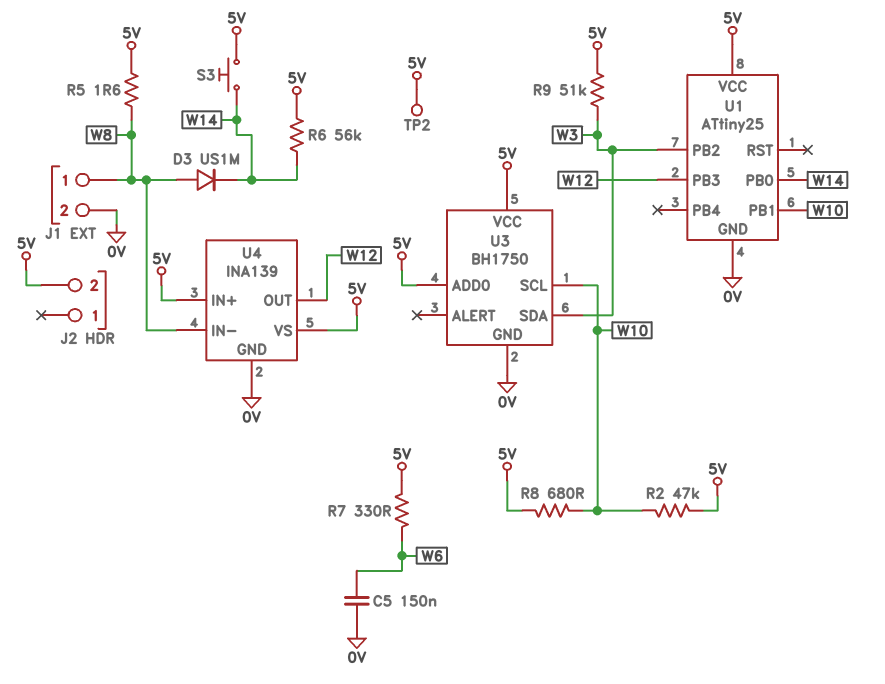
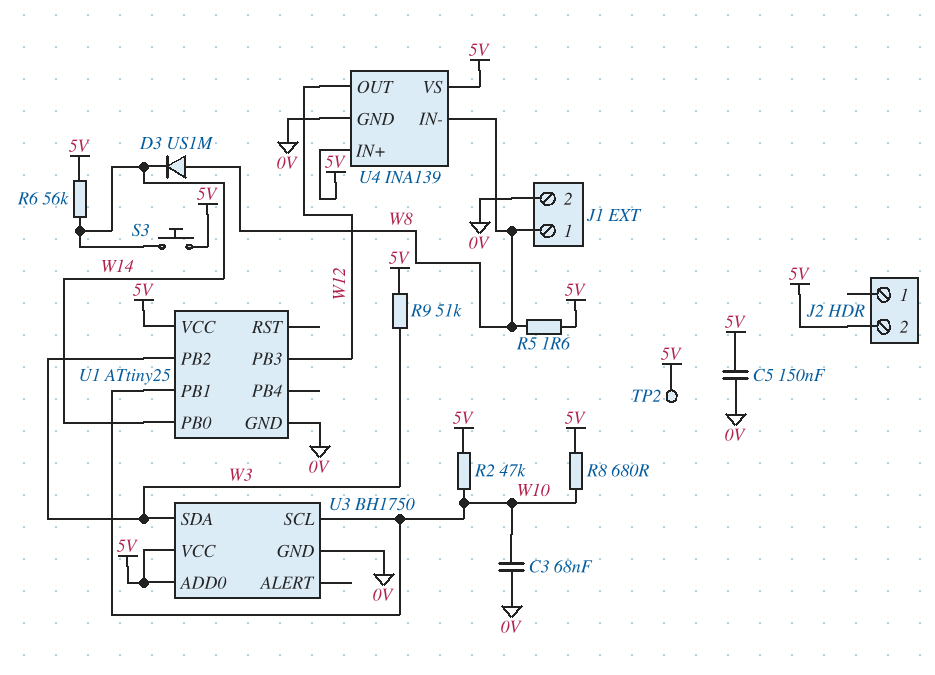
C3: none -> 68nF (0V, W10)
C5: 150nF (0V, W6) -> 150nF (0V, 5V)
R7: 330 (5V, W6) -> none

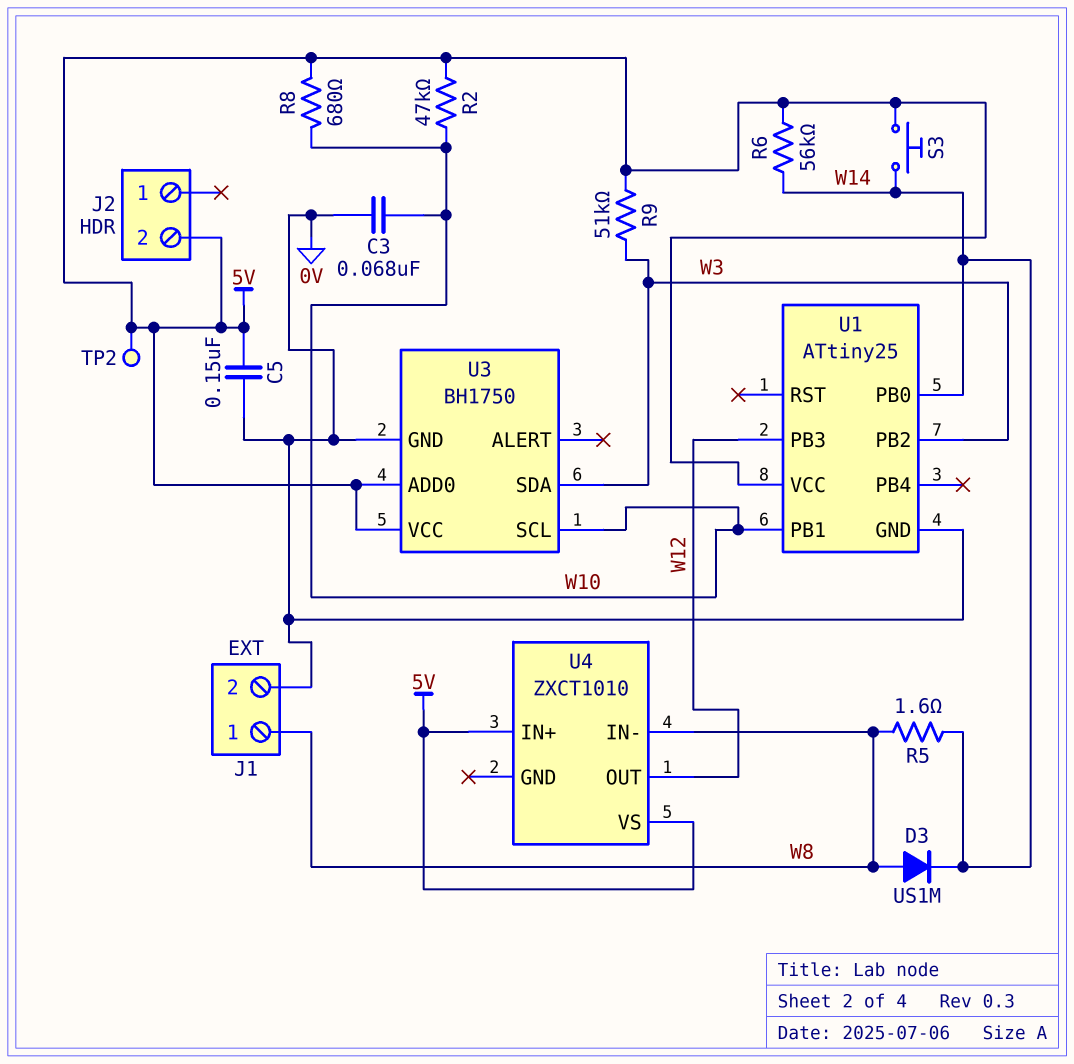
R5: 1.6 (5V, W8) -> 1.6 (W8, W14)
U4: INA139 -> ZXCT1010
U4 pin GND: 0V -> none

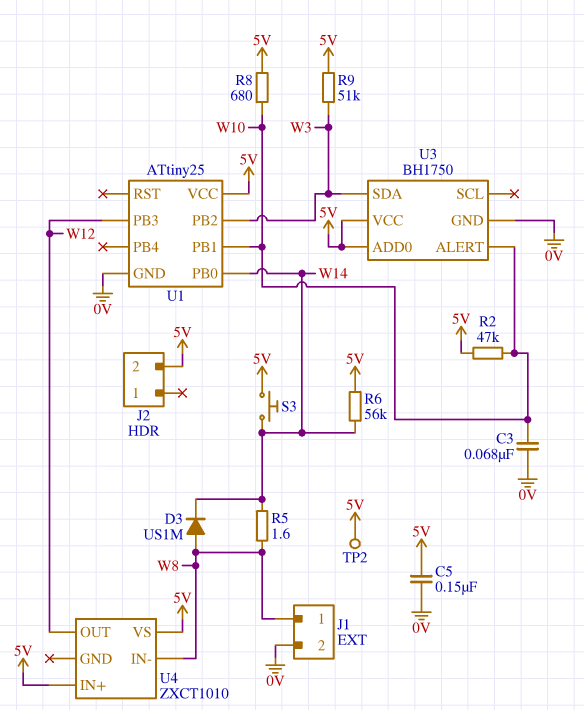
U3 pin ALERT: none -> W10
U3 pin SCL: W10 -> none

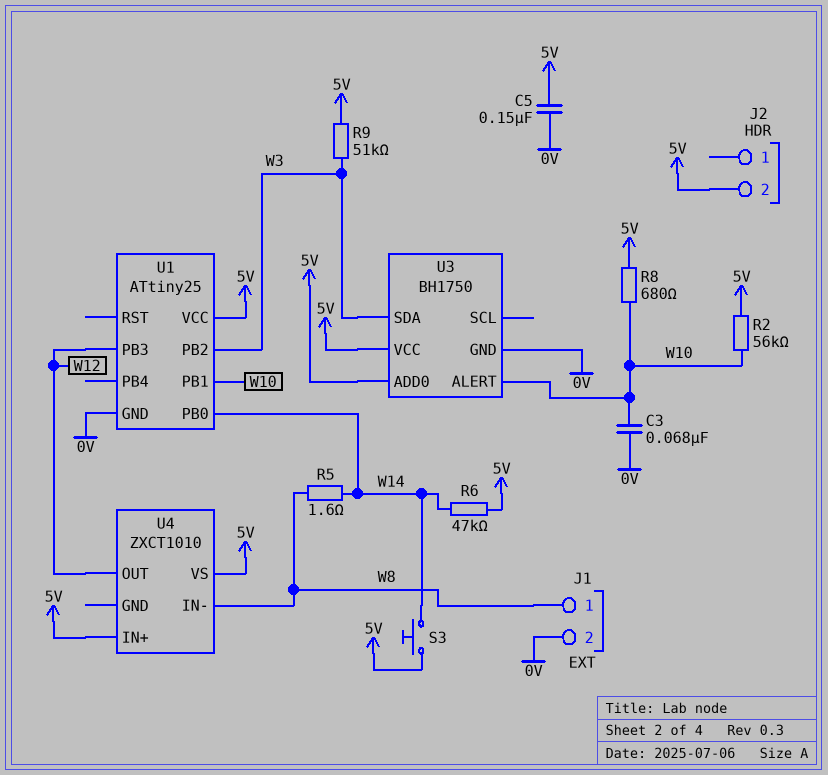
D3: diode US1M (A W8, K W14) -> none
R2: 47k (5V, W10) -> 56k (5V, W10)
R6: 56k (5V, W14) -> 47k (5V, W14)
TP2: test point (5V) -> none

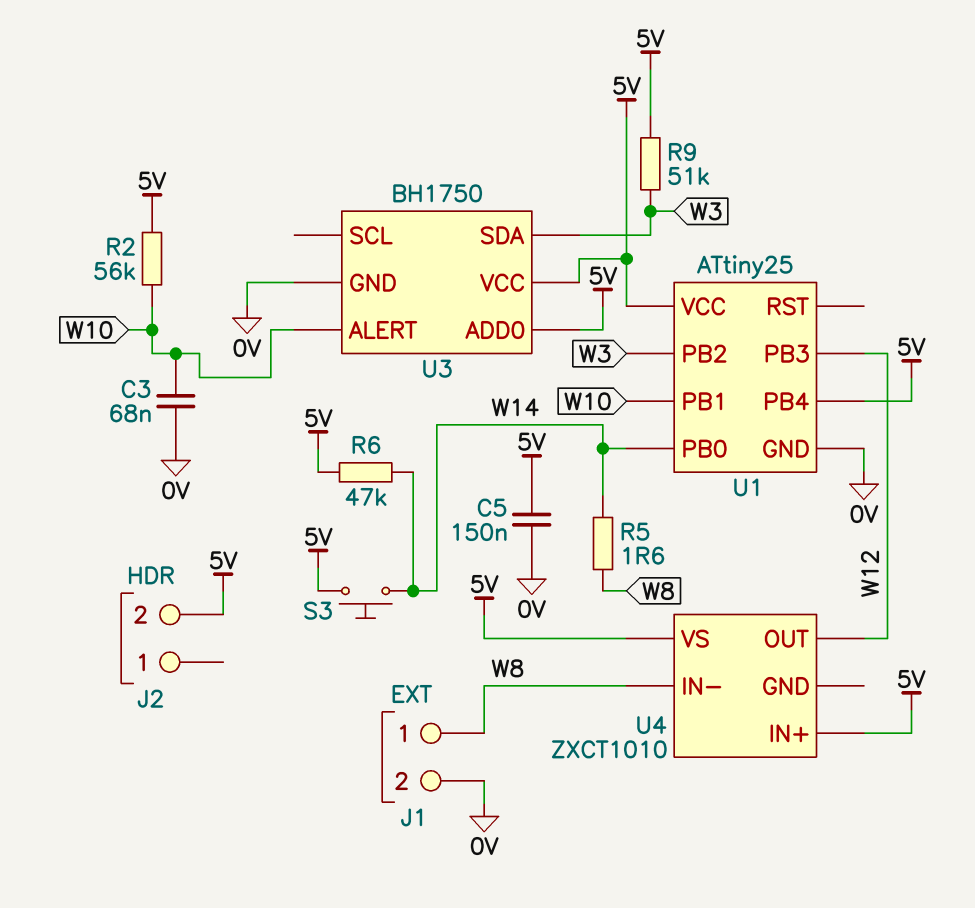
R8: 680 (5V, W10) -> none
U1 pin PB4: none -> 5V

